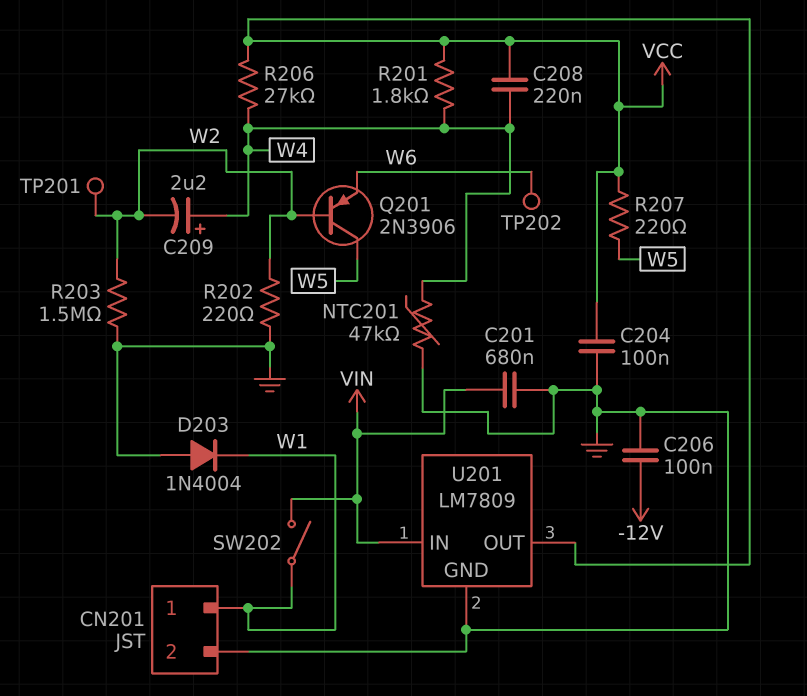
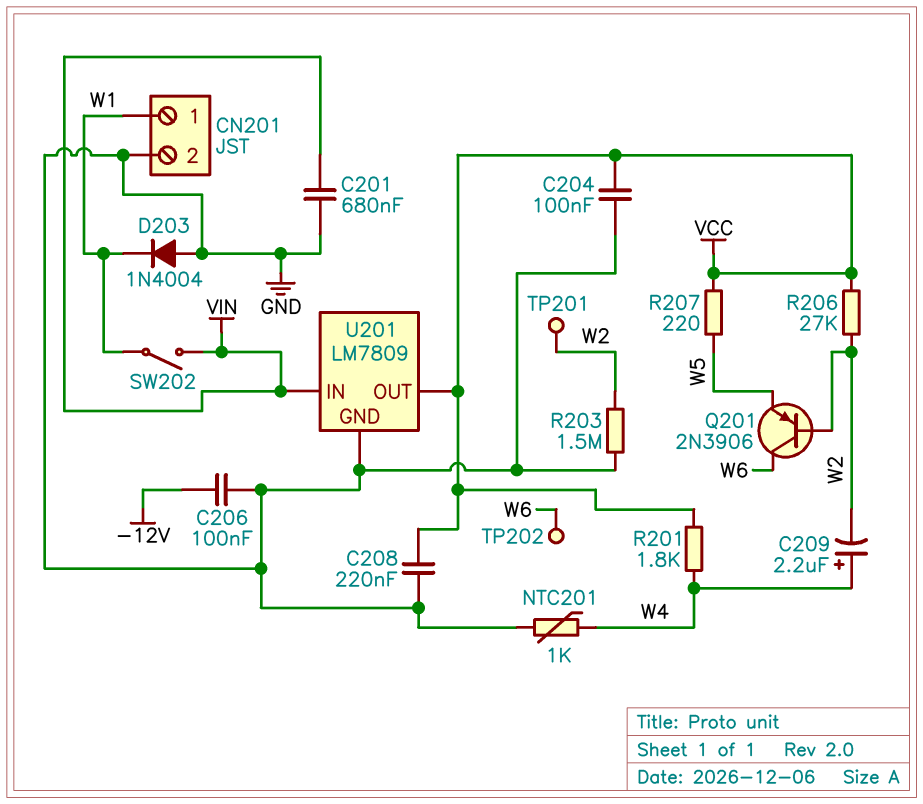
C208: 220nF (VCC, W4) -> 220nF (GND, VCC)
NTC201: 47k (GND, W4) -> 1k (GND, W4)
Q201: PNP 2N3906 (B W2, C W5, E W6) -> PNP 2N3906 (B W2, C W6, E W5)
R202: 220 (GND, W2) -> none
R206: 27k (VCC, W4) -> 27k (VCC, W2)

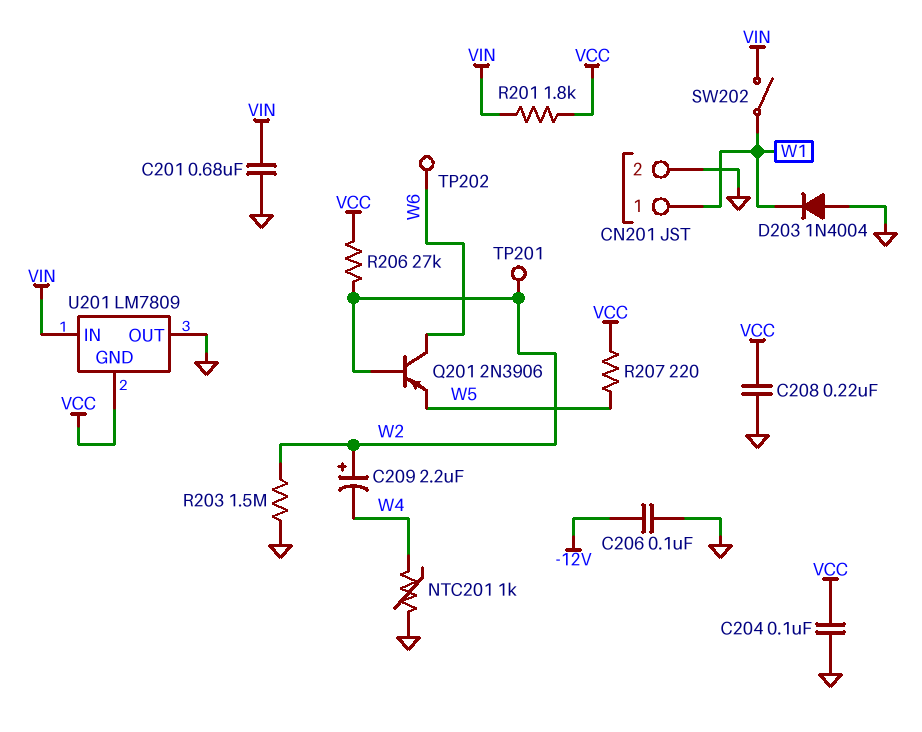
C209: 2.2uF (plus W4, minus W2) -> 2.2uF (plus W2, minus W4)
R201: 1.8k (VCC, W4) -> 1.8k (VCC, VIN)
U201 pin GND: GND -> VCC
U201 pin OUT: VCC -> GND

